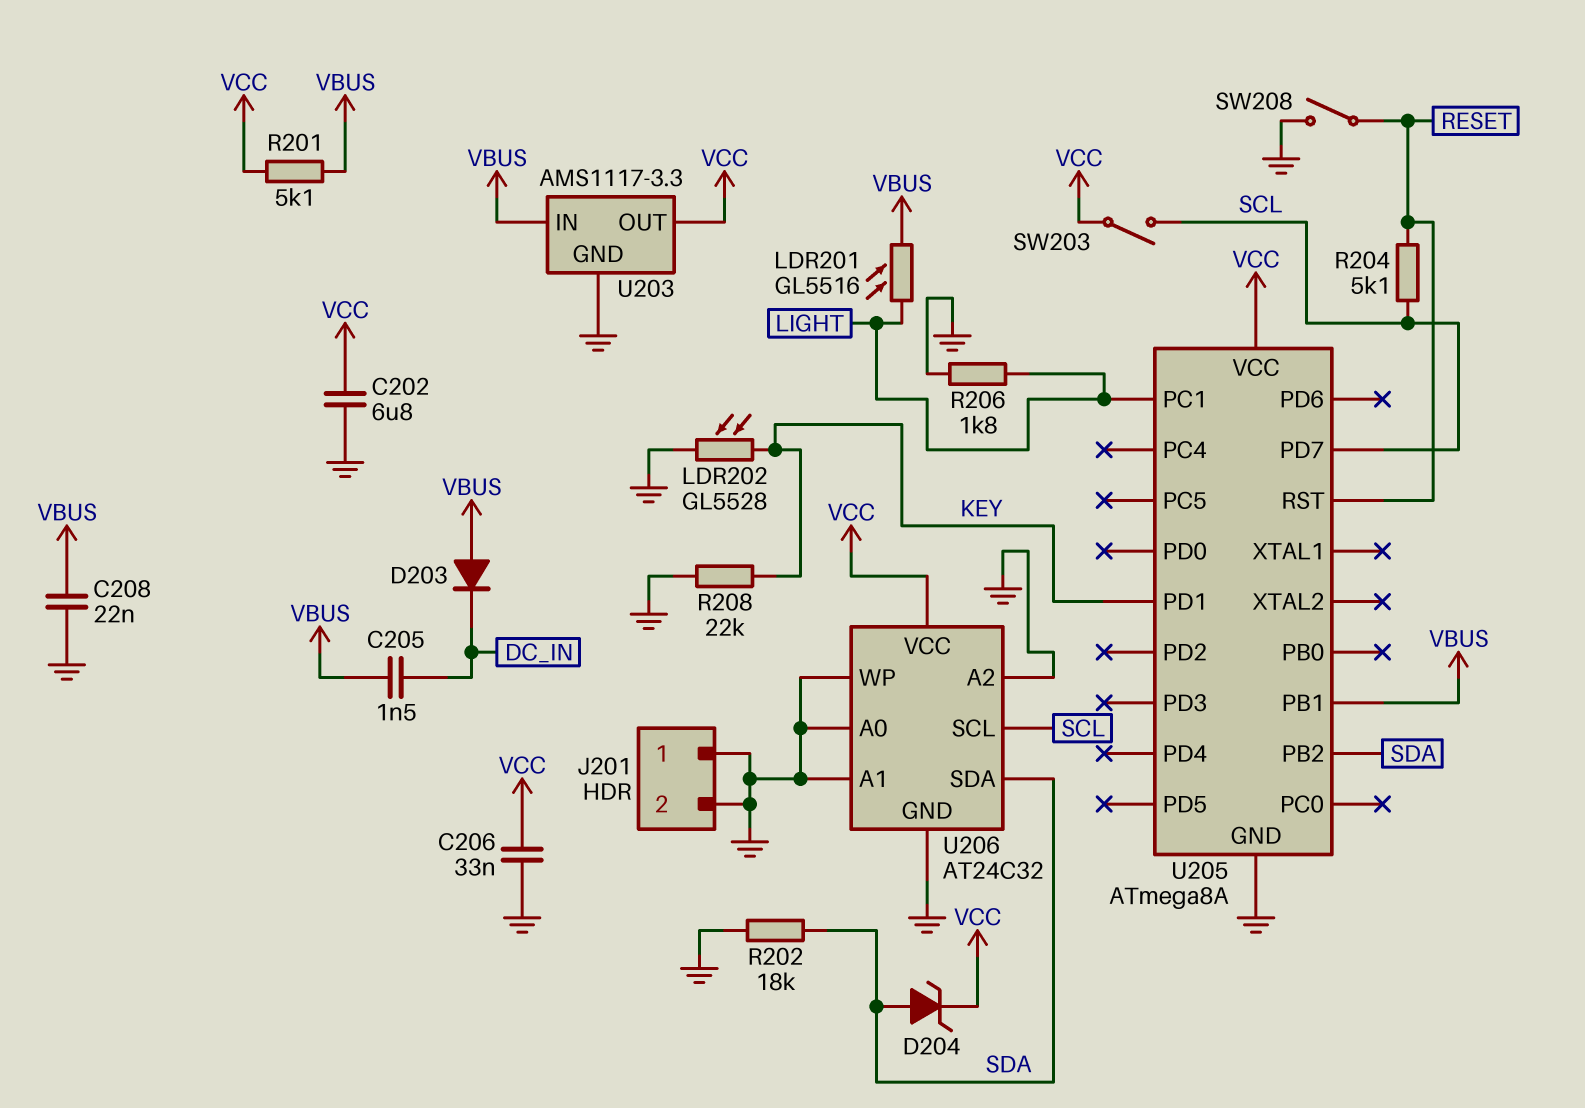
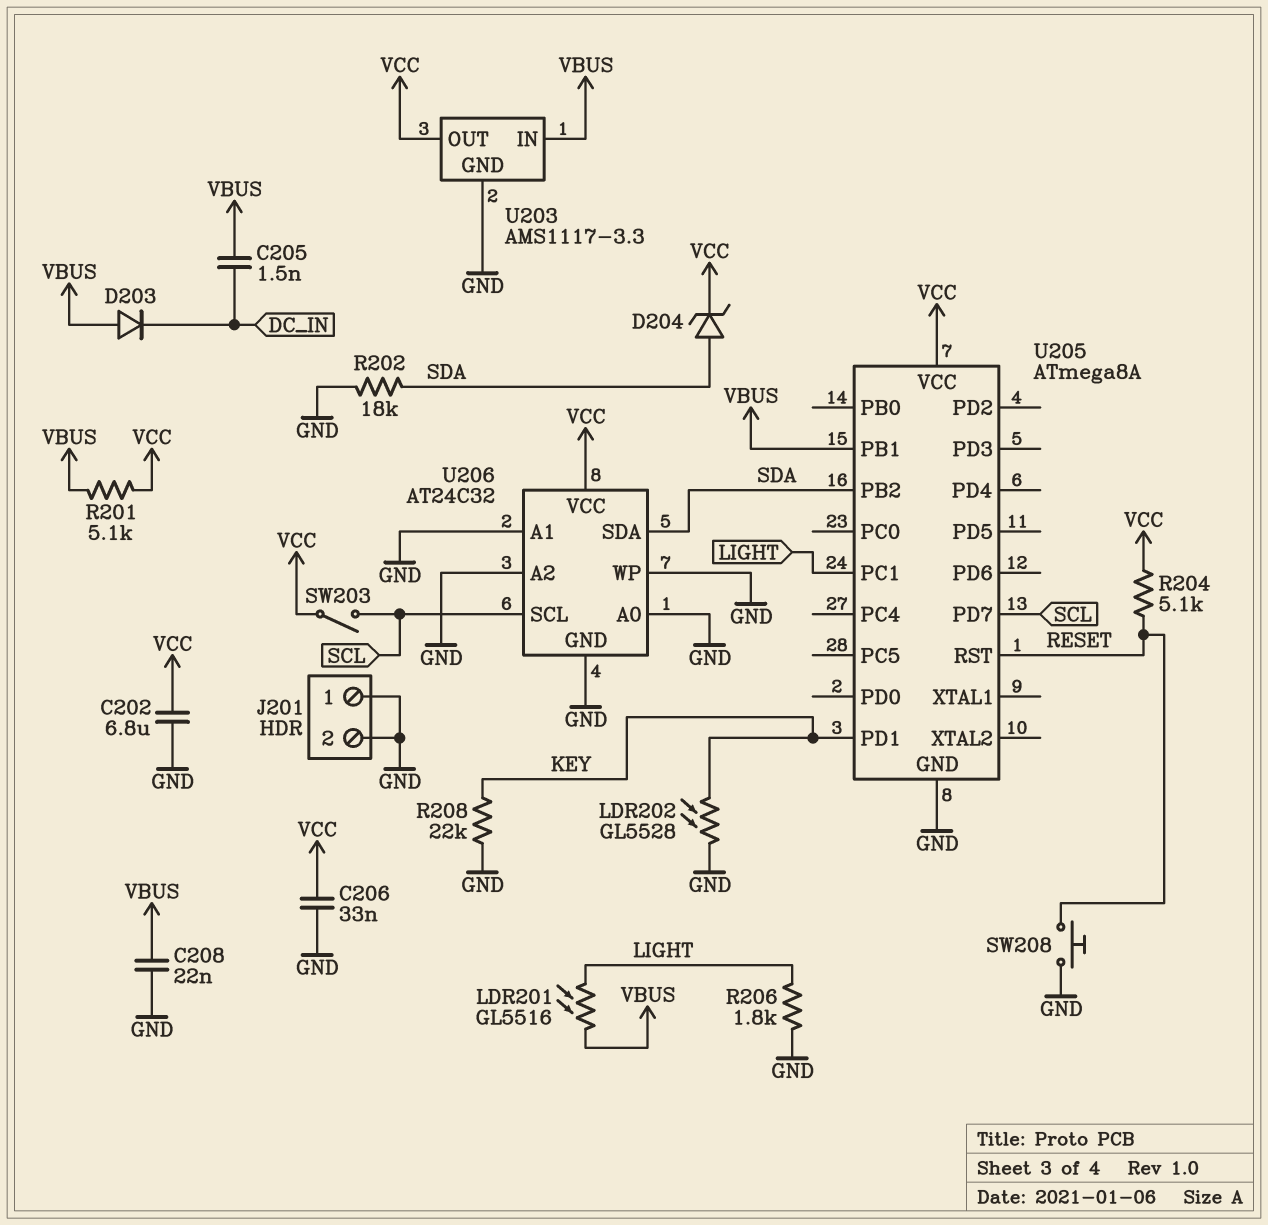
R204: 5.1k (RESET, SCL) -> 5.1k (RESET, VCC)
SW208: switch (GND, RESET) -> button (GND, RESET)

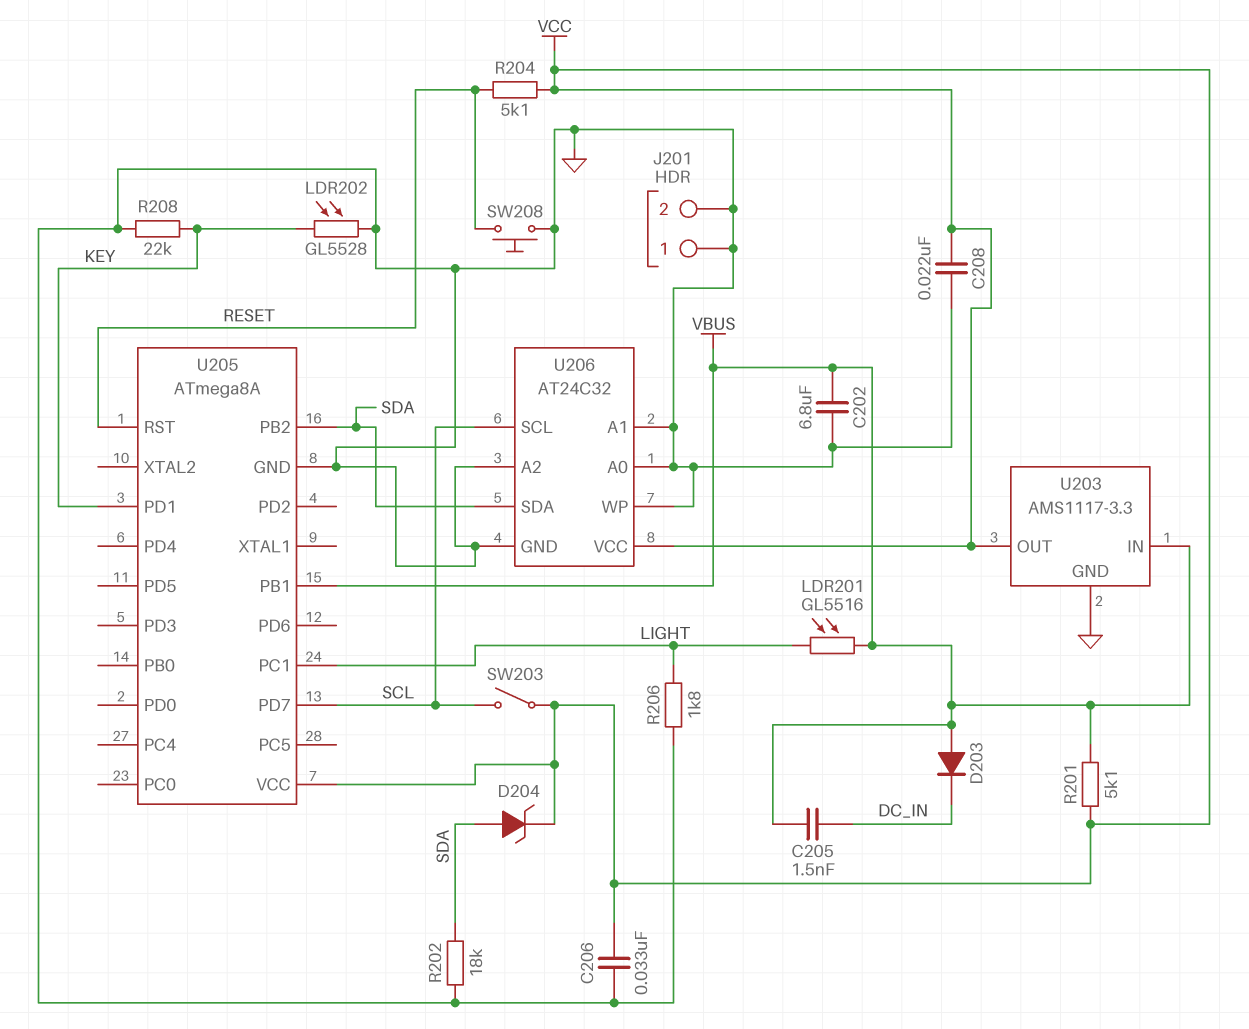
C202: 6.8uF (GND, VCC) -> 6.8uF (GND, VBUS)
C208: 22nF (GND, VBUS) -> 22nF (GND, VCC)

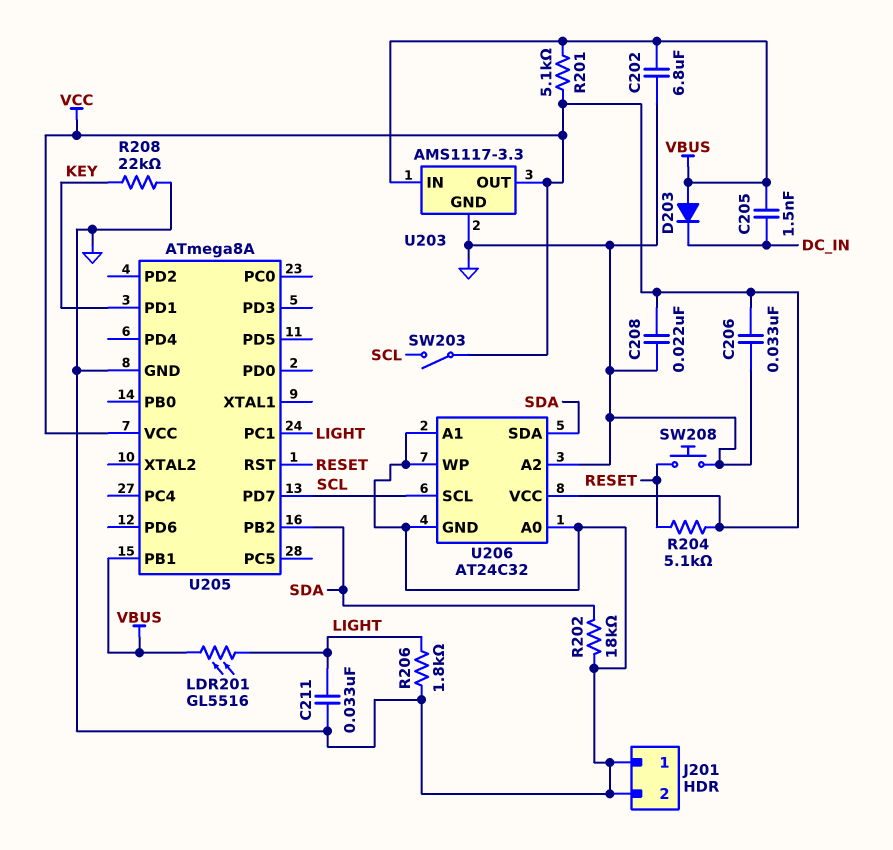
C211: none -> 33nF (GND, LIGHT)
D204: zener (A SDA, K VCC) -> none
LDR202: GL5528 (GND, KEY) -> none

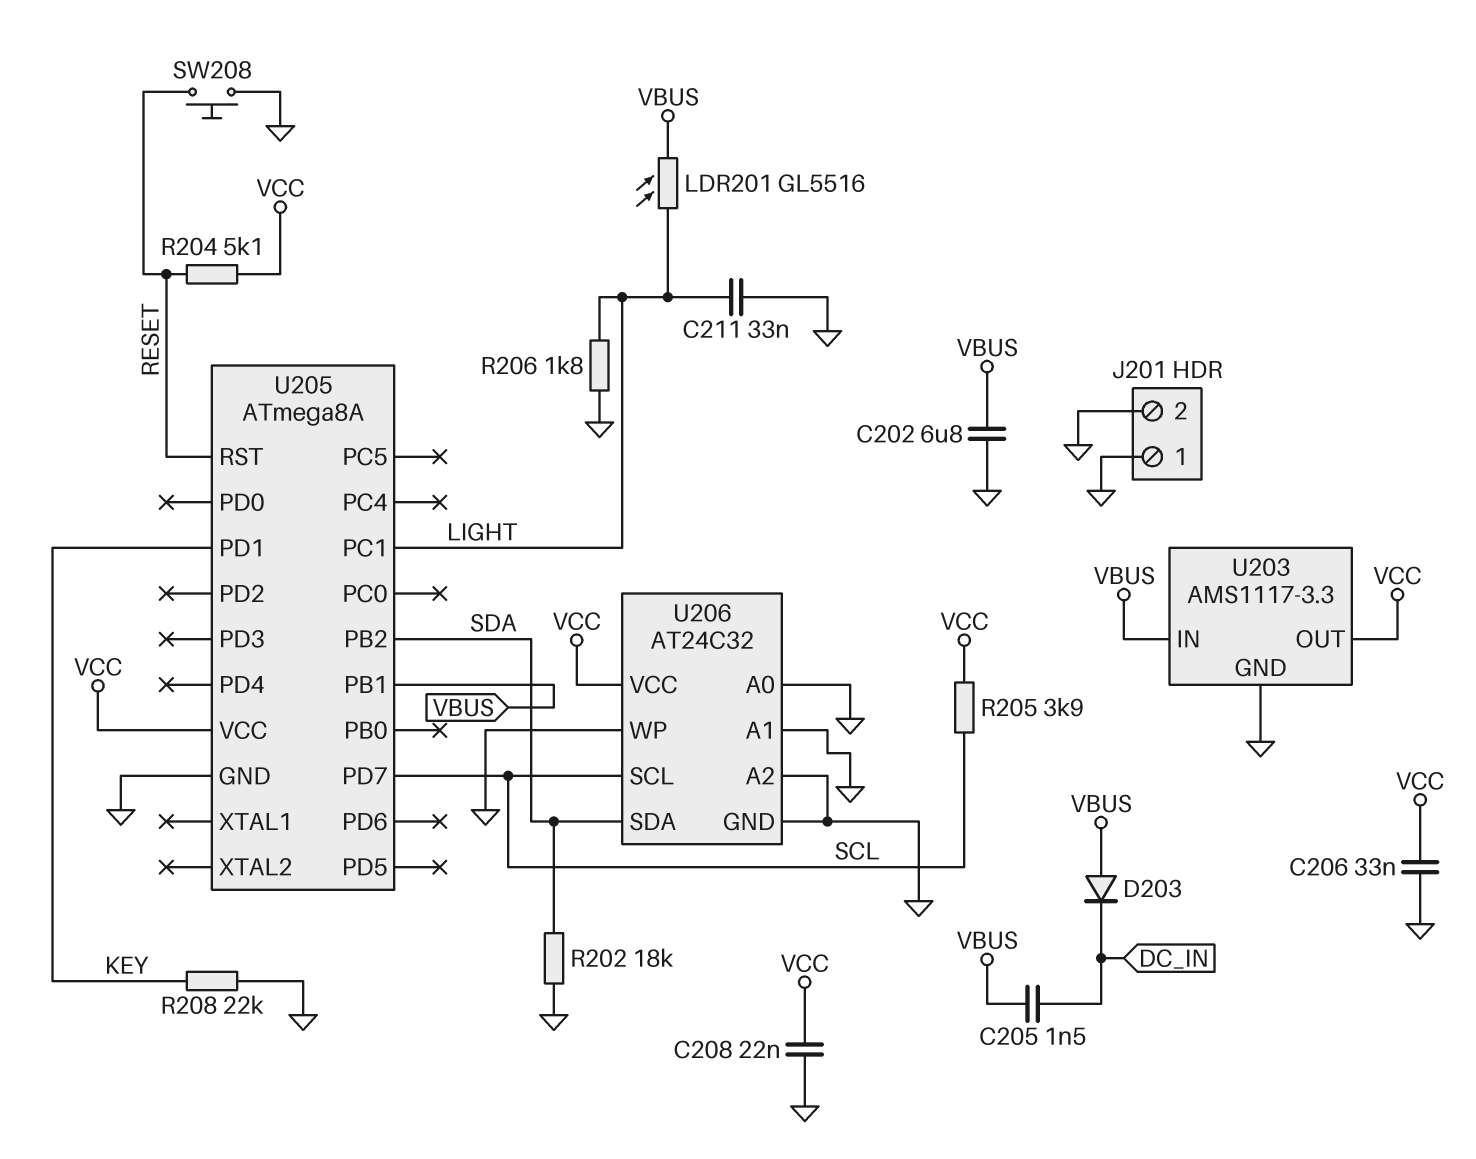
R201: 5.1k (VBUS, VCC) -> none
R205: none -> 3.9k (SCL, VCC)
SW203: switch (SCL, VCC) -> none

